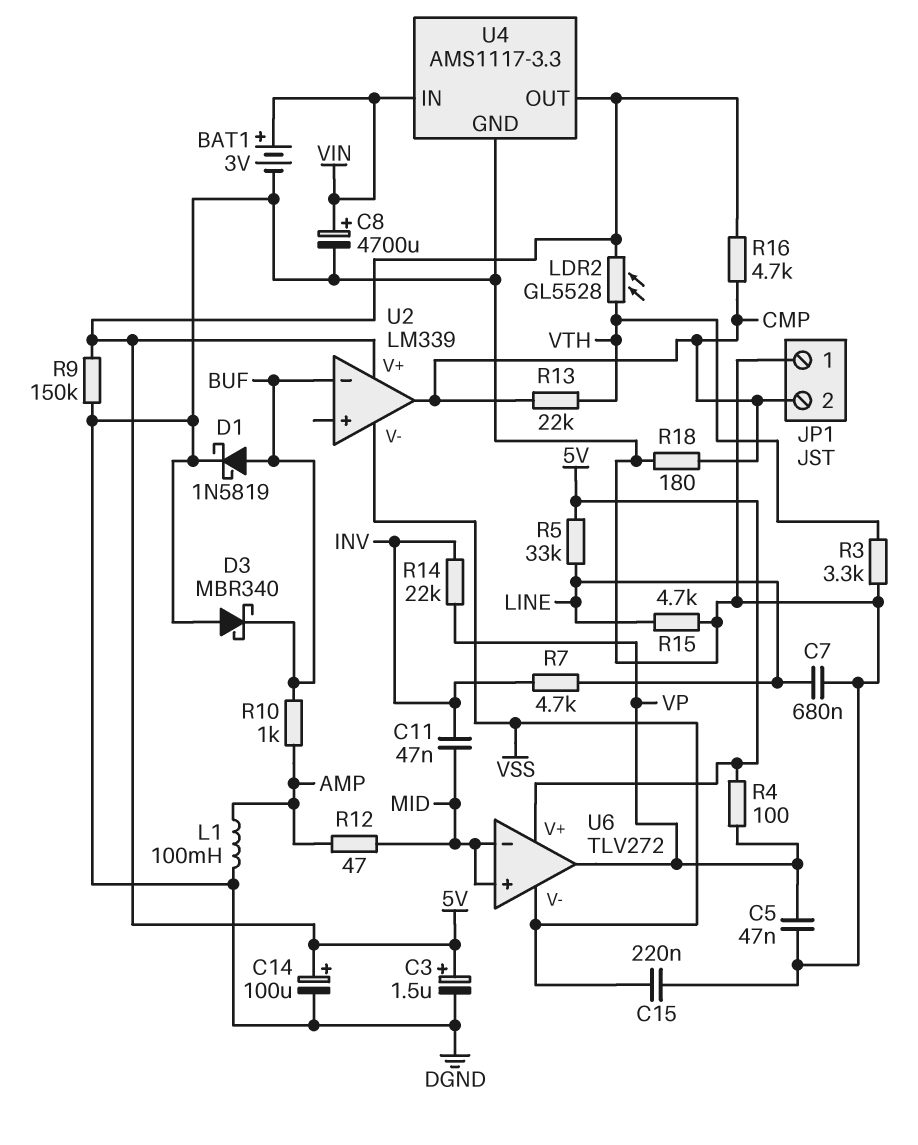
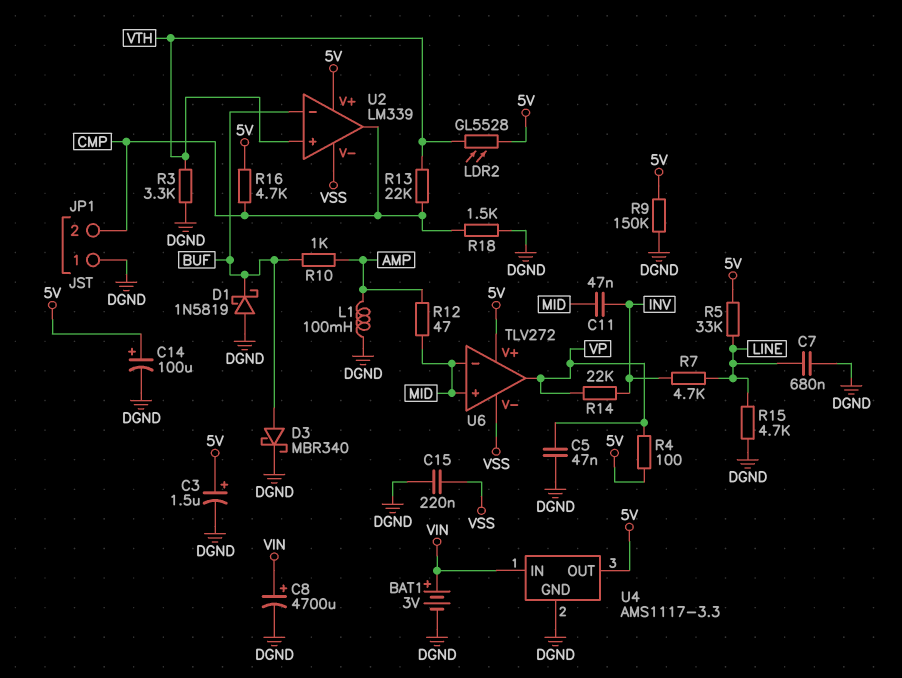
D1: schottky 1N5819 (A BUF, K DGND) -> schottky 1N5819 (A DGND, K BUF)
D3: schottky MBR340 (A DGND, K BUF) -> schottky MBR340 (A BUF, K DGND)
R18: 180 (CMP, DGND) -> 1.5k (CMP, DGND)
U2 pin in+: none -> VTH

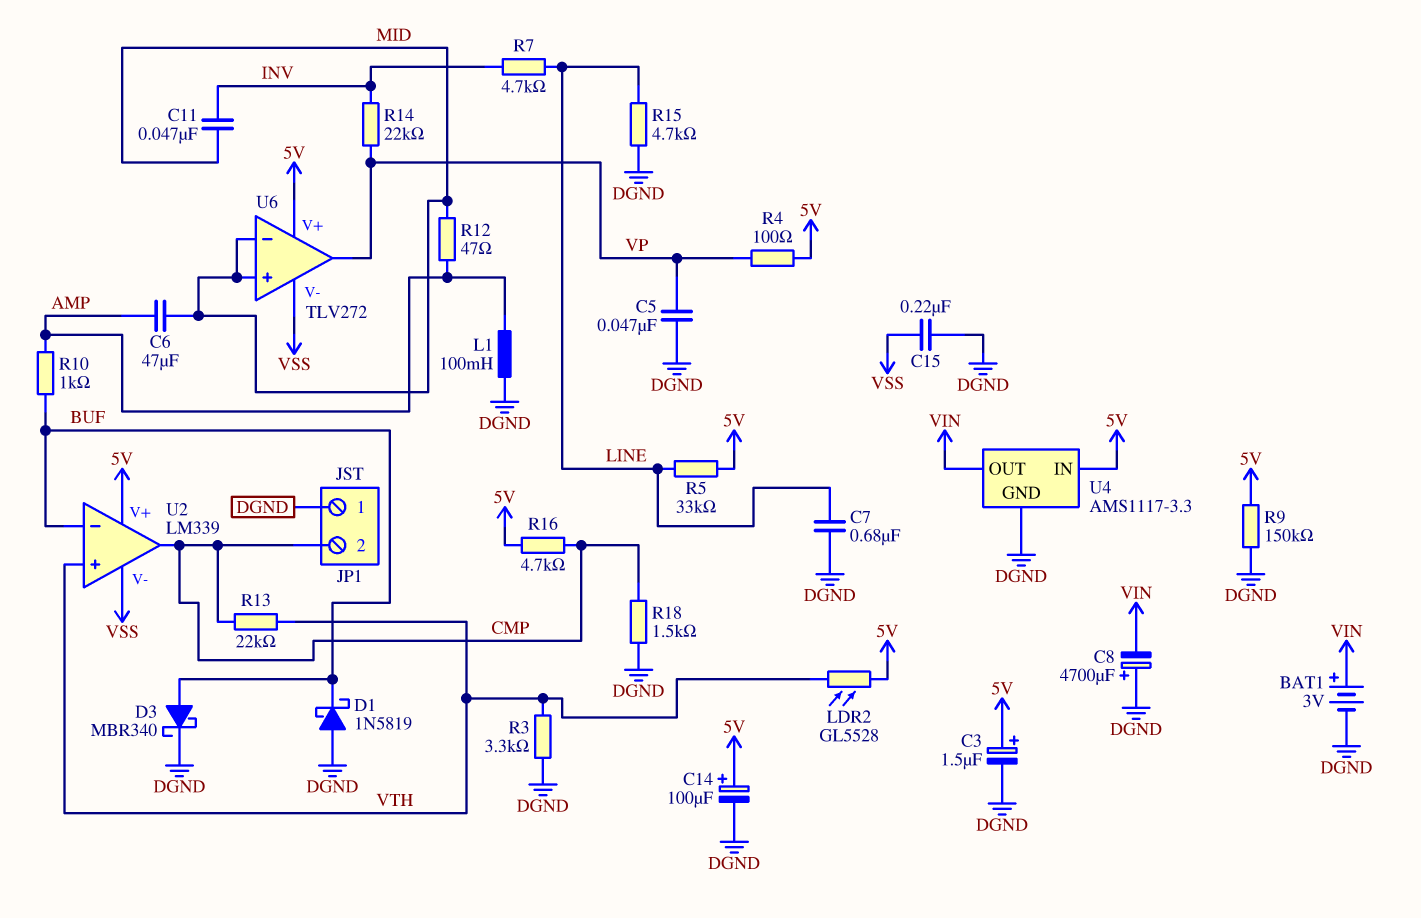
C6: none -> 47uF (AMP, MID)
C8: 4700uF (plus VIN, minus DGND) -> 4700uF (plus DGND, minus VIN)
U4 pin IN: VIN -> 5V
U4 pin OUT: 5V -> VIN

